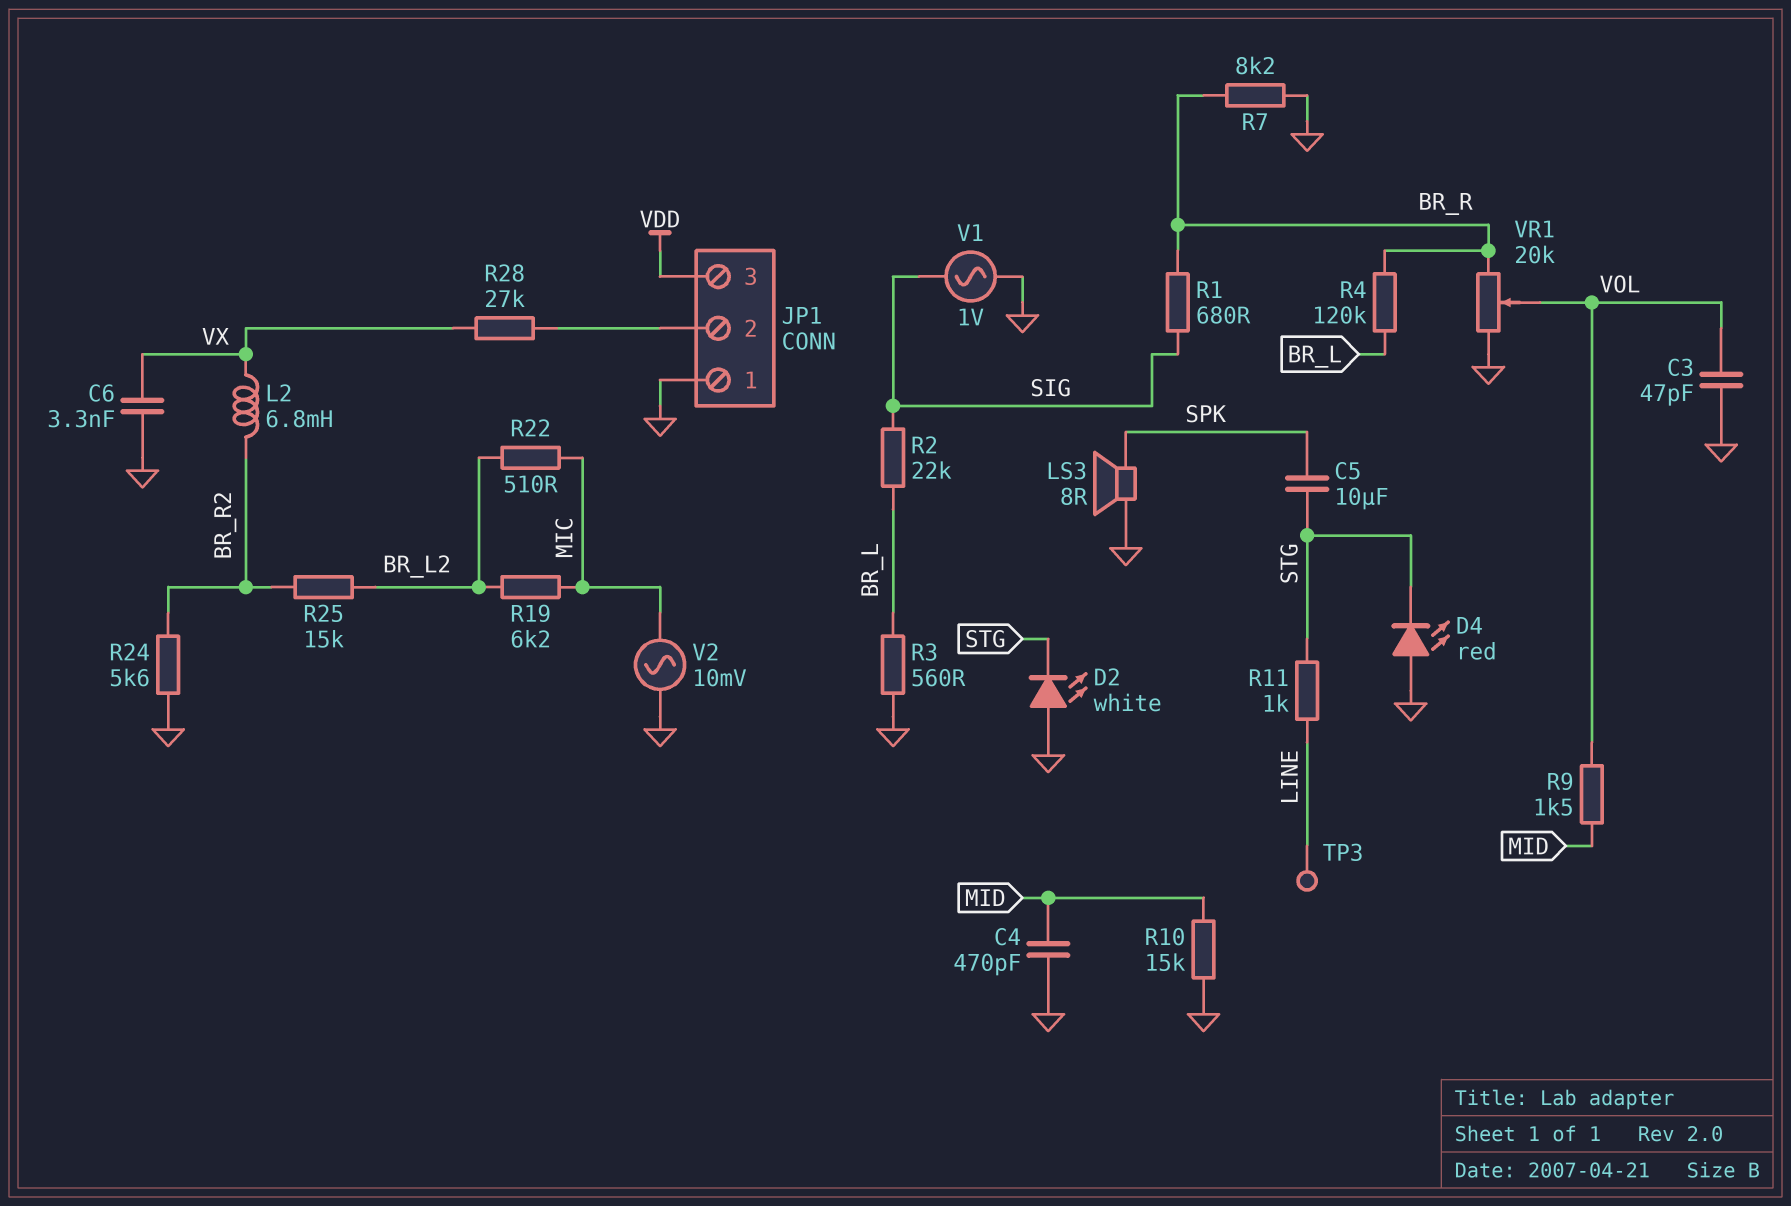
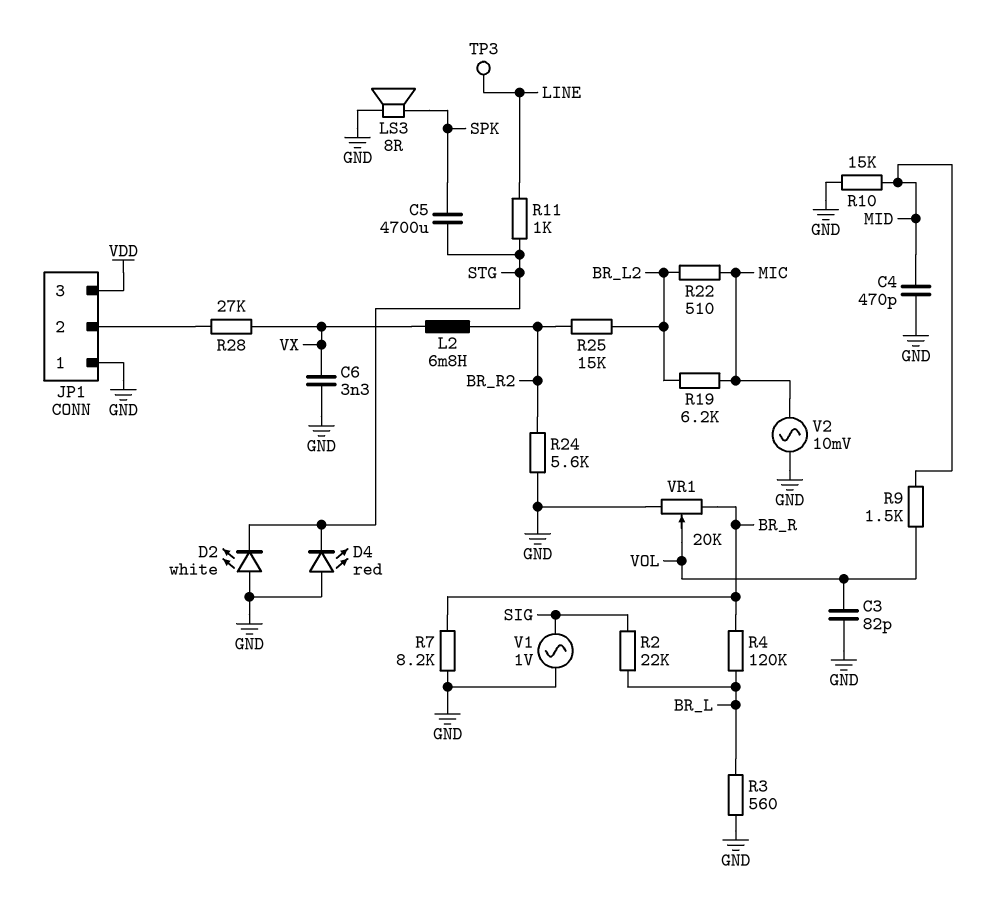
C3: 47pF (GND, VOL) -> 82pF (GND, VOL)
C5: 10uF (SPK, STG) -> 4700uF (SPK, STG)
R1: 680 (BR_R, SIG) -> none

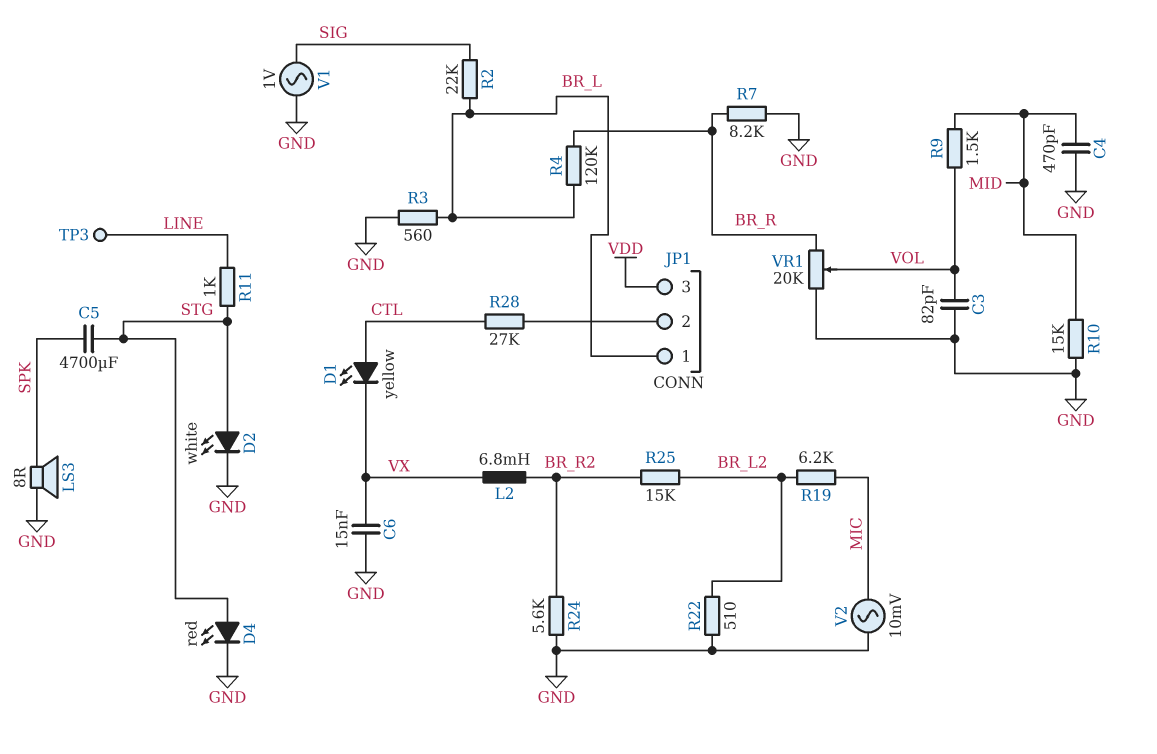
C6: 3.3nF (GND, VX) -> 15nF (GND, VX)
D1: none -> LED yellow (A CTL, K VX)
D2: LED white (A GND, K STG) -> LED white (A STG, K GND)
D4: LED red (A GND, K STG) -> LED red (A STG, K GND)
JP1 pin 1: GND -> BR_L
R22: 510 (BR_L2, MIC) -> 510 (BR_L2, GND)
R28: 27k (JP1/2, VX) -> 27k (CTL, JP1/2)

